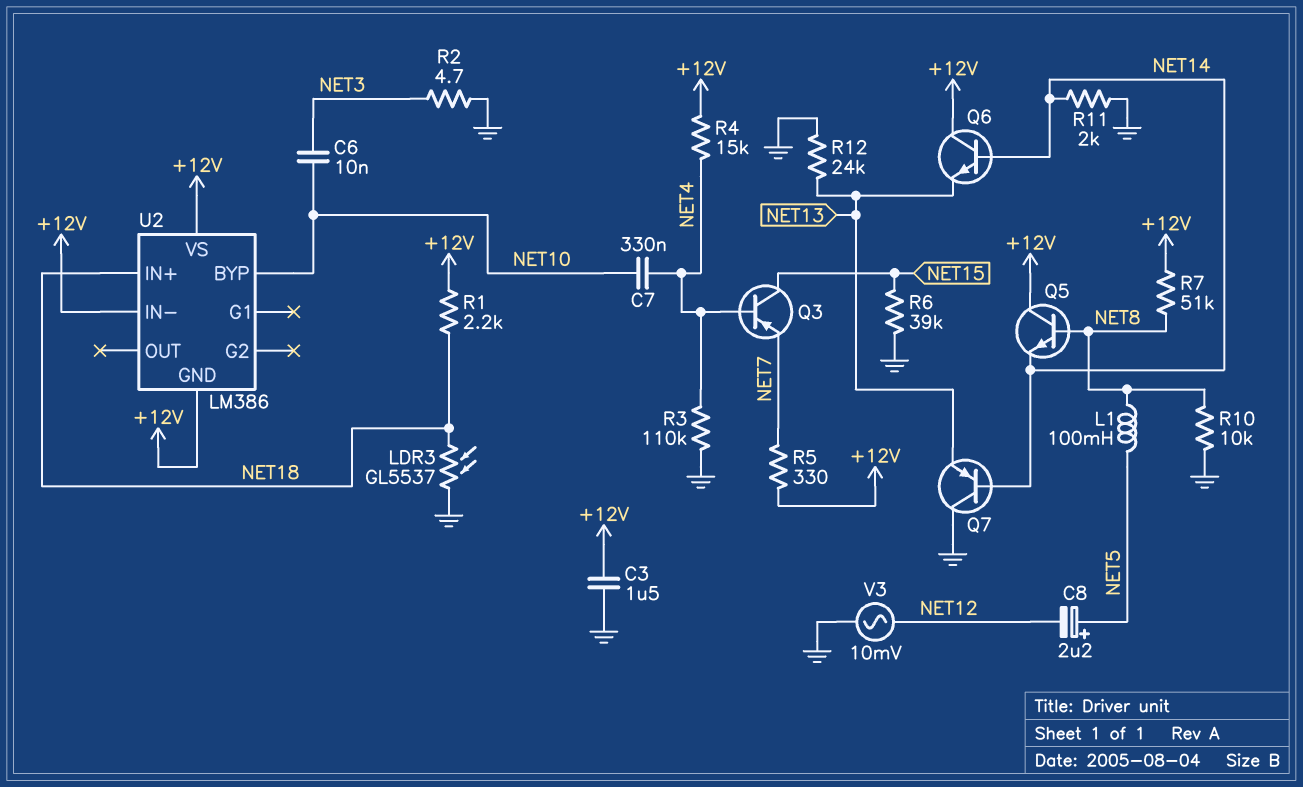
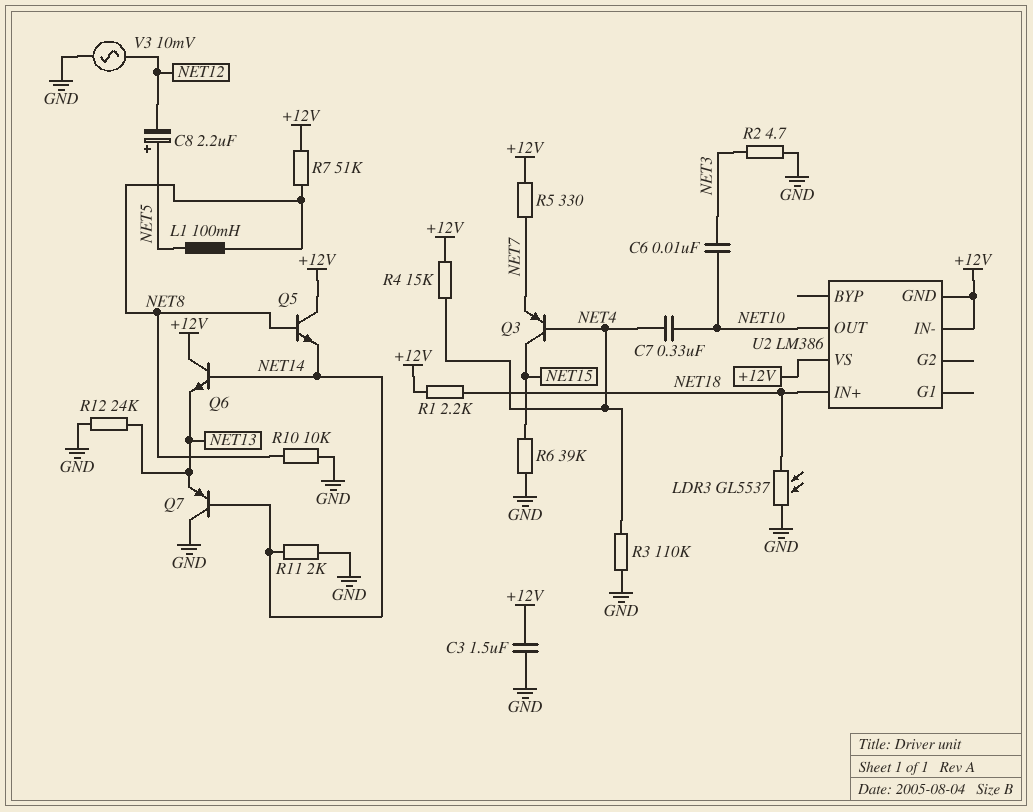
U2 pin BYP: NET10 -> none
U2 pin OUT: none -> NET10

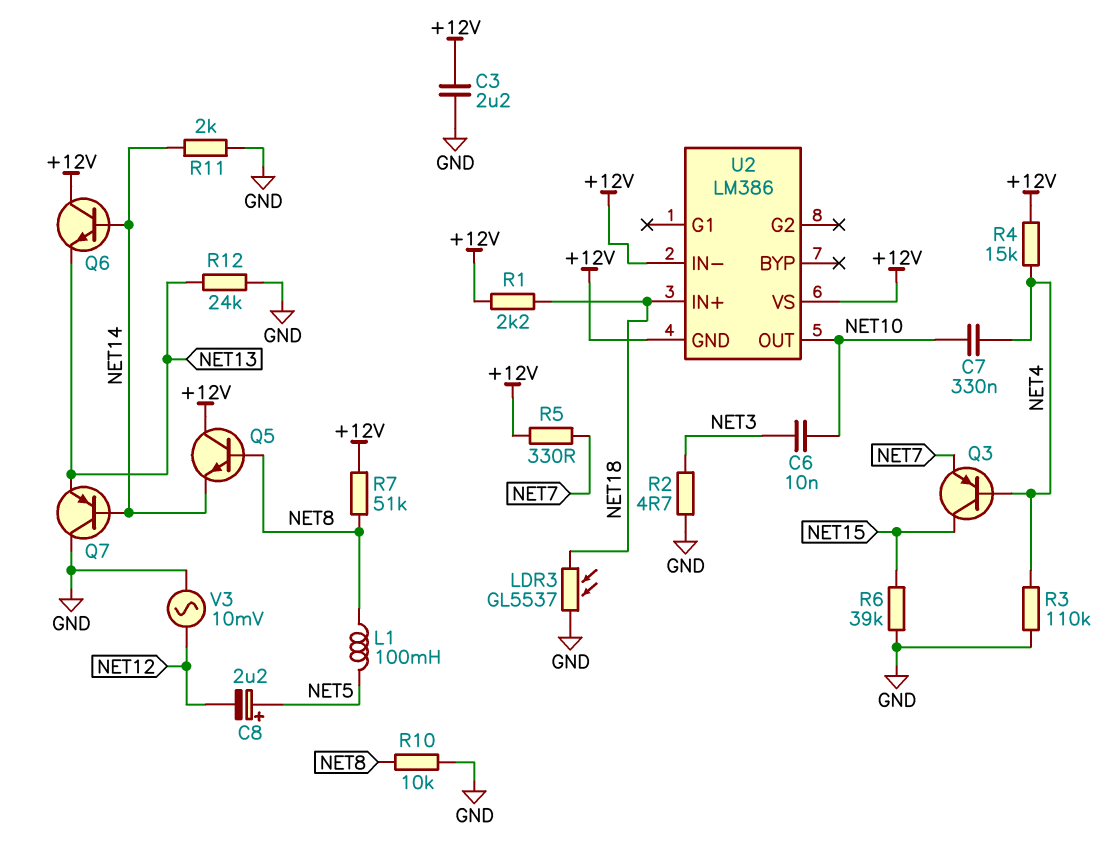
C3: 1.5uF (+12V, GND) -> 2.2uF (+12V, GND)

